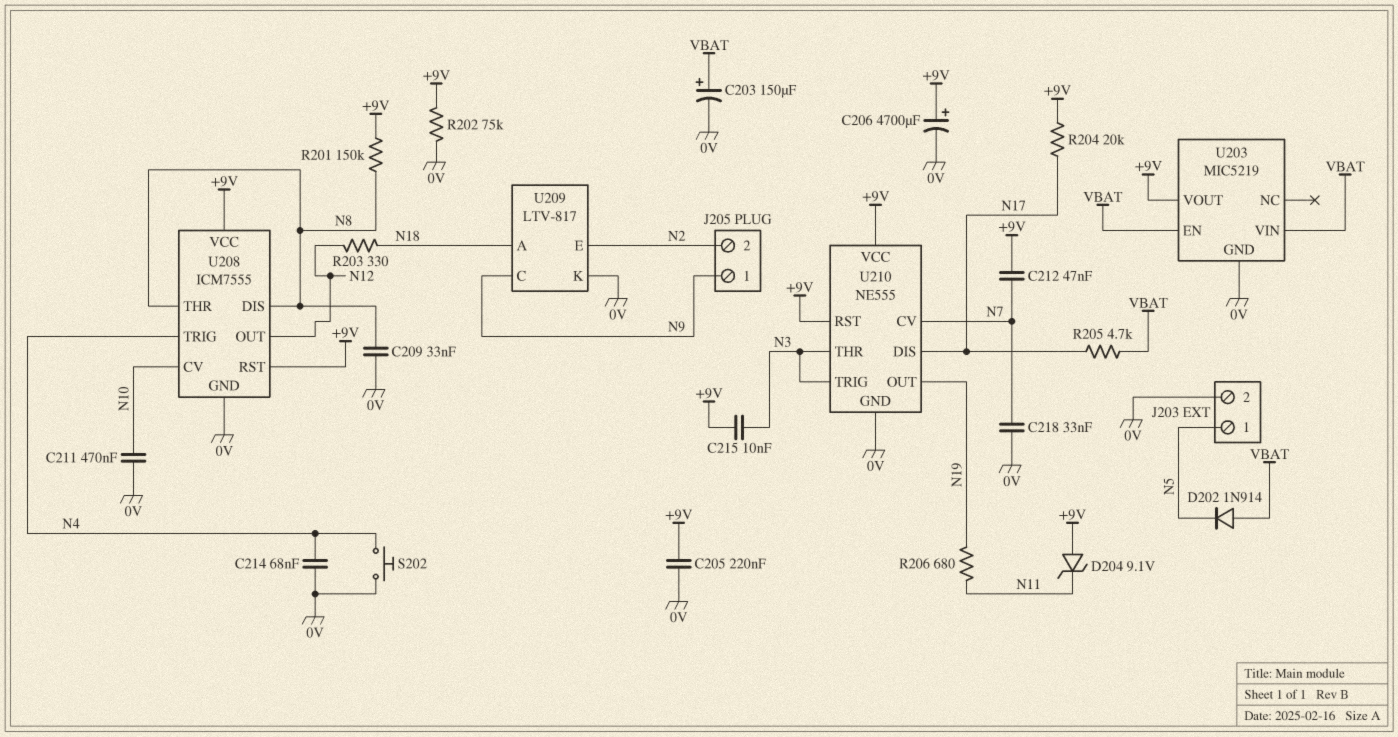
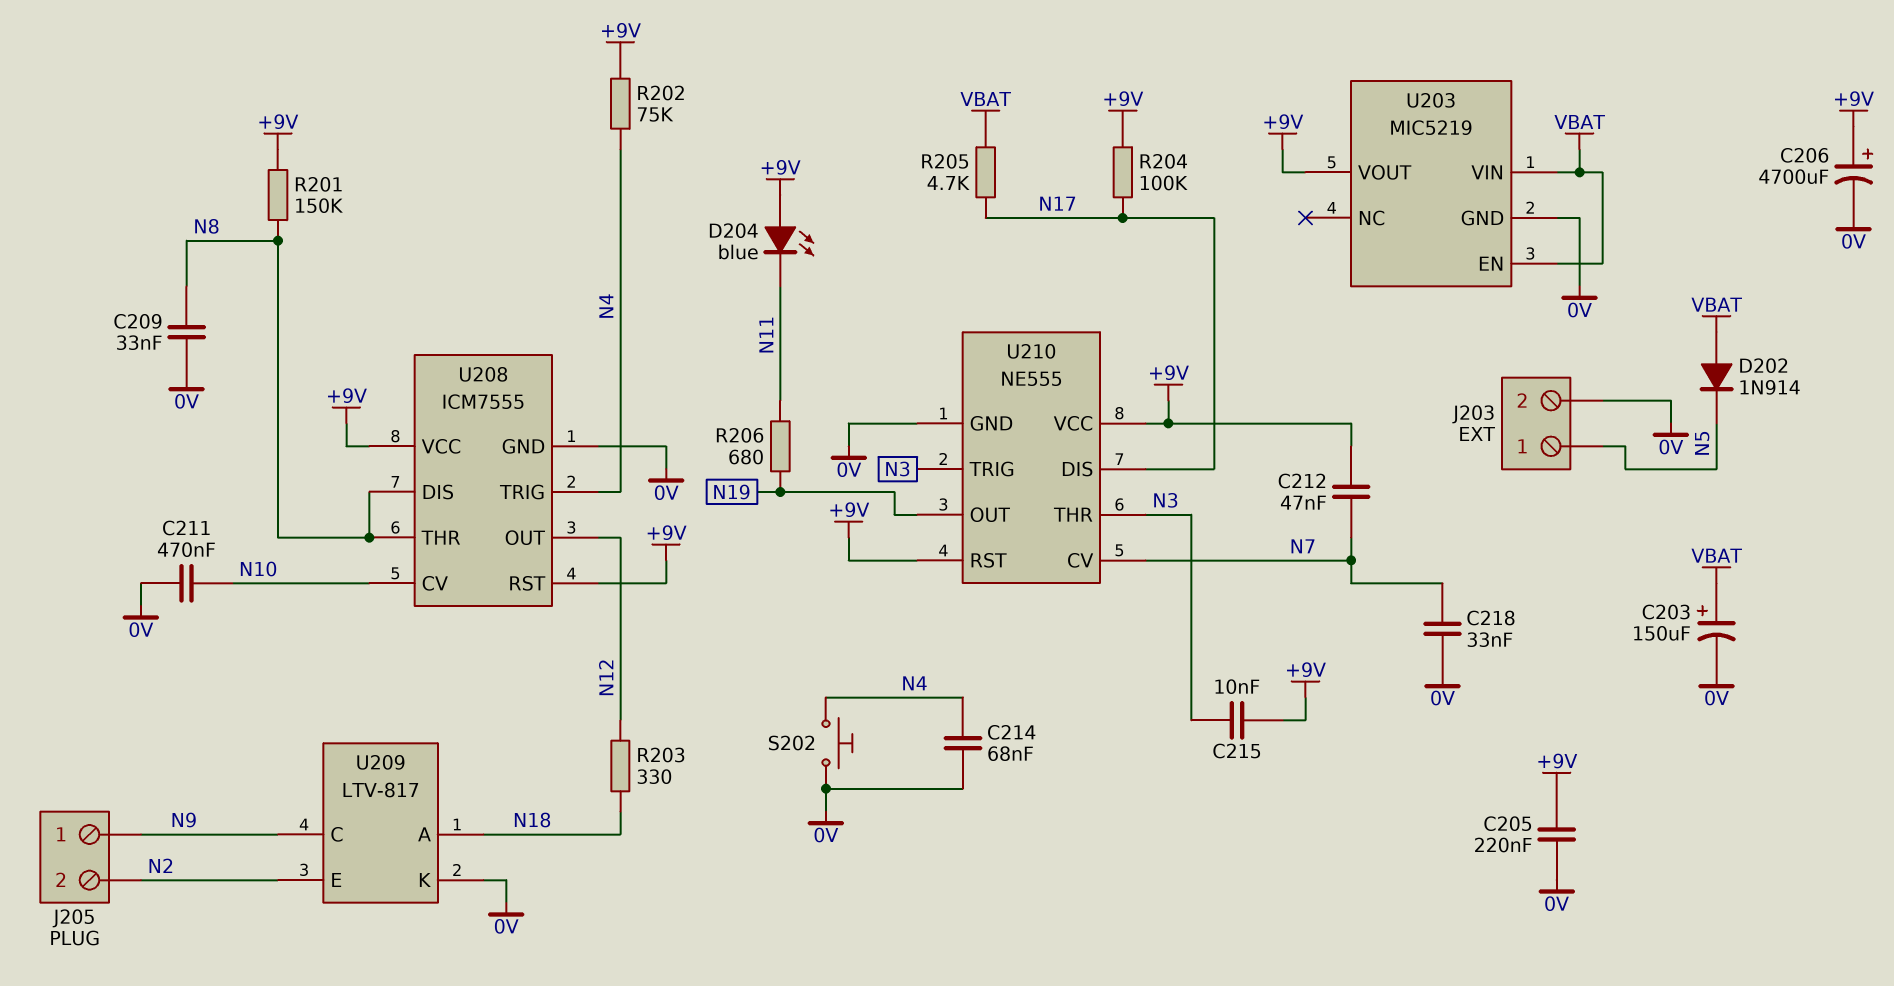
D204: zener 9.1V (A +9V, K N11) -> LED blue (A +9V, K N11)
R202: 75k (+9V, 0V) -> 75k (+9V, N4)
R204: 20k (+9V, N17) -> 100k (+9V, N17)

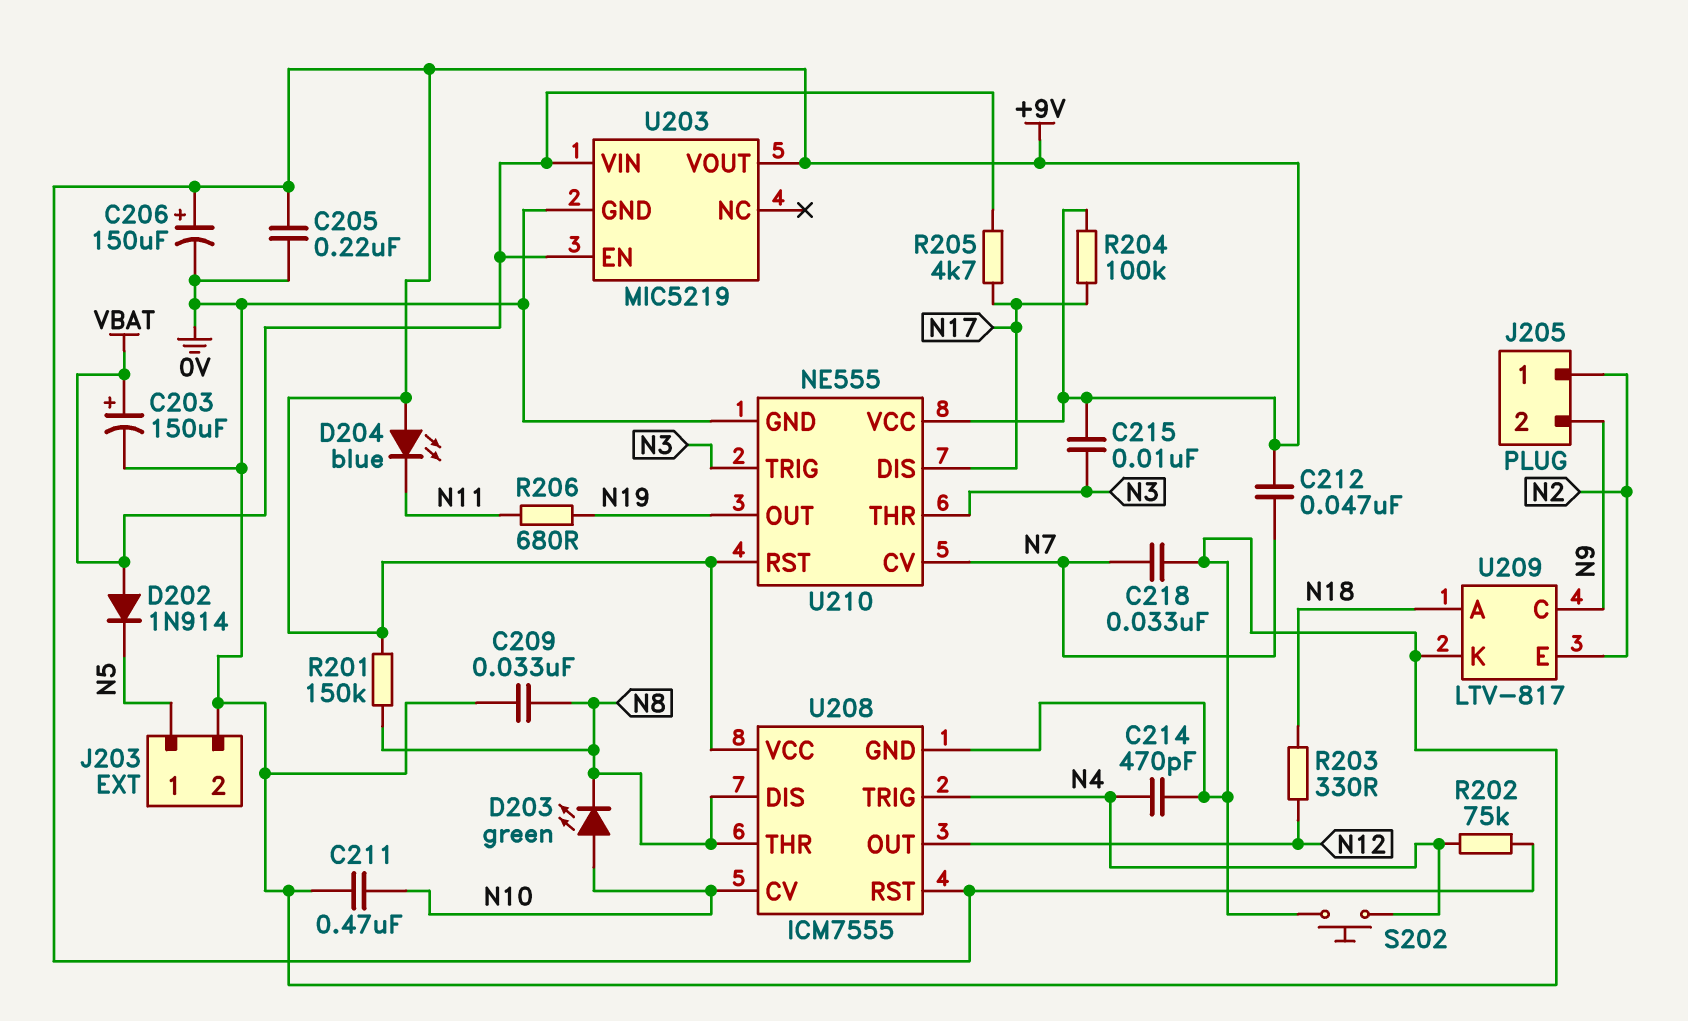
C206: 4700uF (plus +9V, minus 0V) -> 150uF (plus +9V, minus 0V)
C214: 68nF (0V, N4) -> 470pF (0V, N4)
D203: none -> LED green (A N10, K N8)
J205 pin 1: N9 -> N2
J205 pin 2: N2 -> N9

